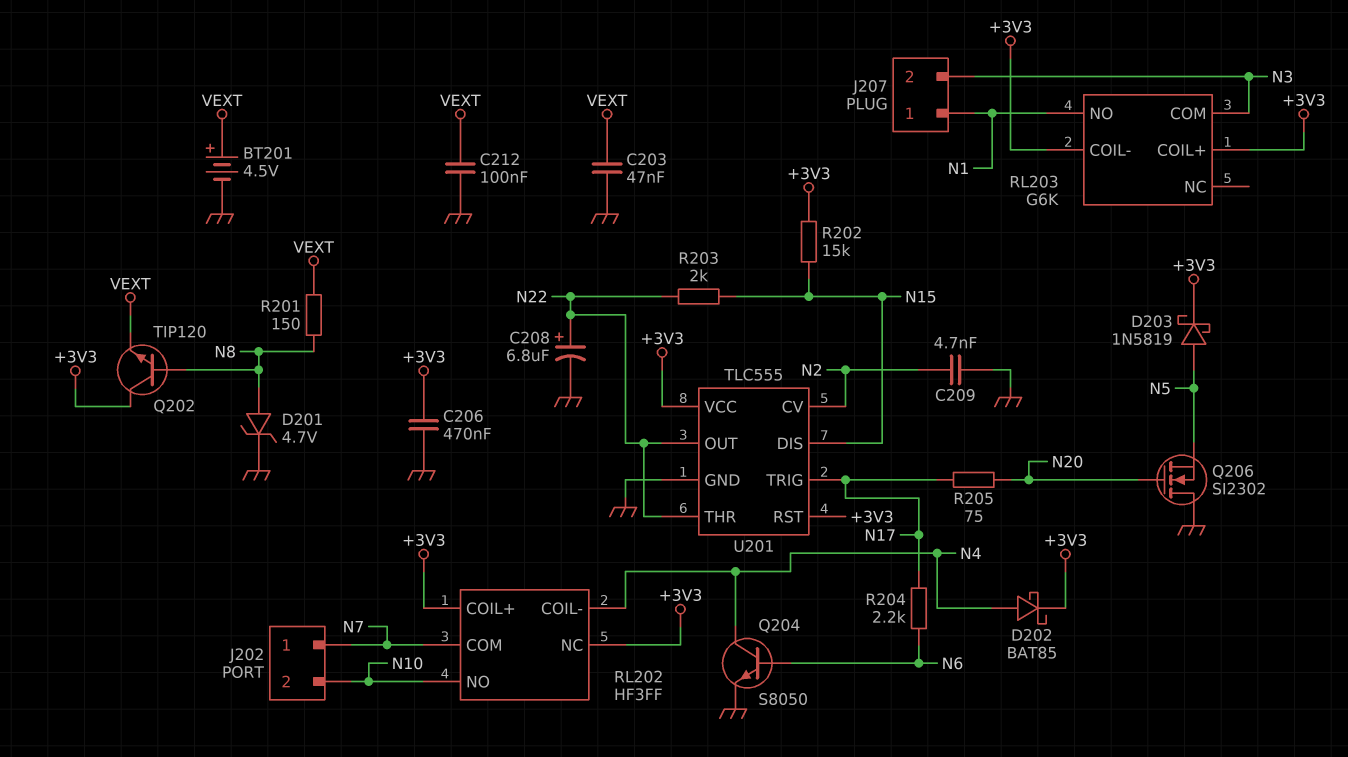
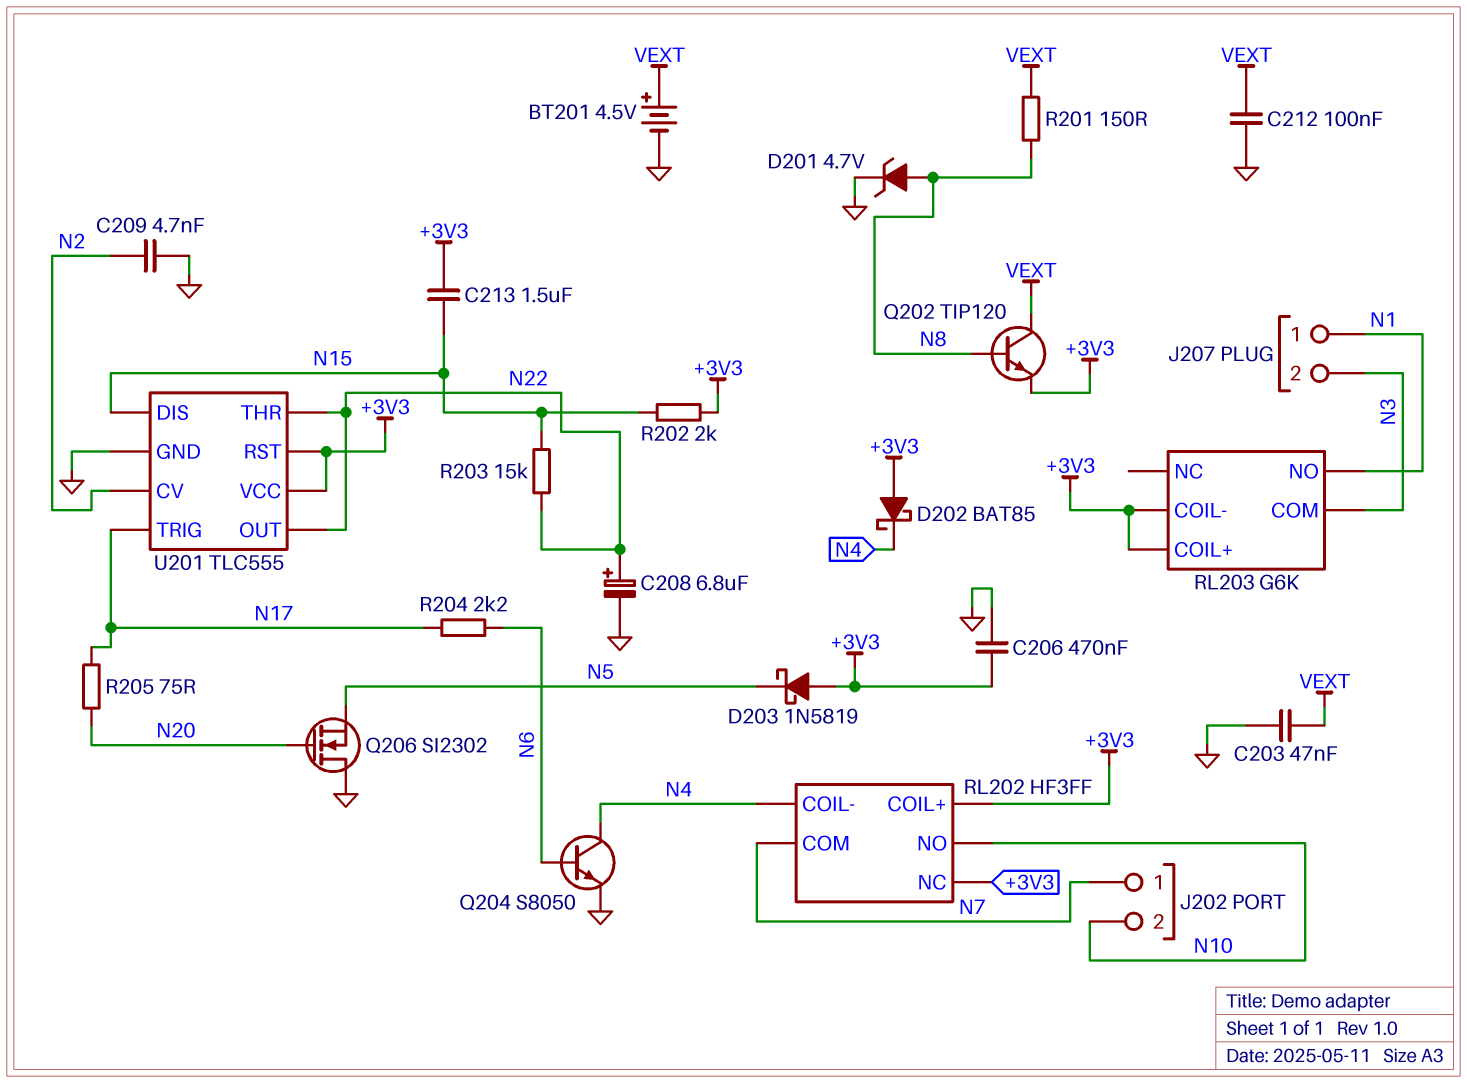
C213: none -> 1.5uF (+3V3, N15)
D202: schottky BAT85 (A N4, K +3V3) -> schottky BAT85 (A +3V3, K N4)
D203: schottky 1N5819 (A N5, K +3V3) -> schottky 1N5819 (A +3V3, K N5)
Q202: NPN TIP120 (B N8, C +3V3, E VEXT) -> NPN TIP120 (B N8, C VEXT, E +3V3)
R202: 15k (+3V3, N15) -> 2k (+3V3, N15)
R203: 2k (N15, N22) -> 15k (N15, N22)

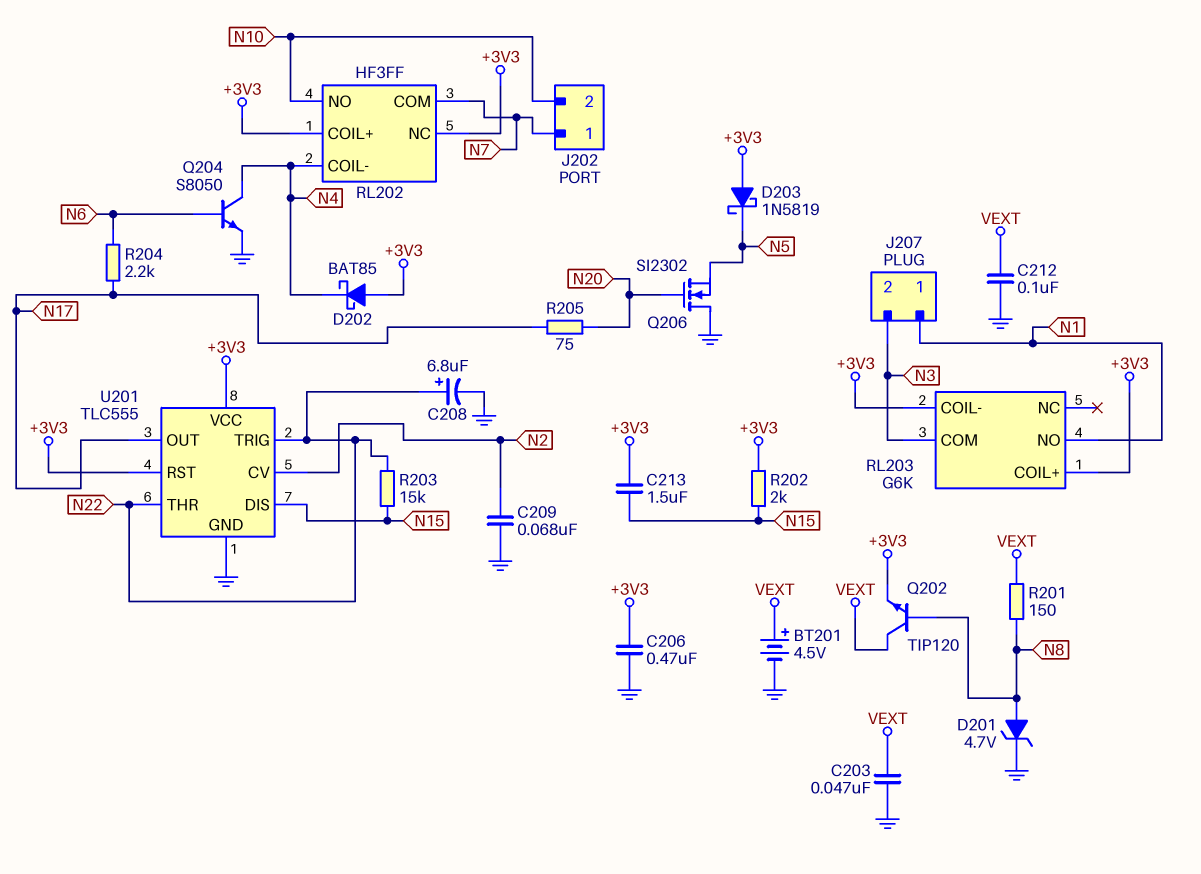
C209: 4.7nF (GND, N2) -> 68nF (GND, N2)
U201 pin OUT: N22 -> N17
U201 pin TRIG: N17 -> N22

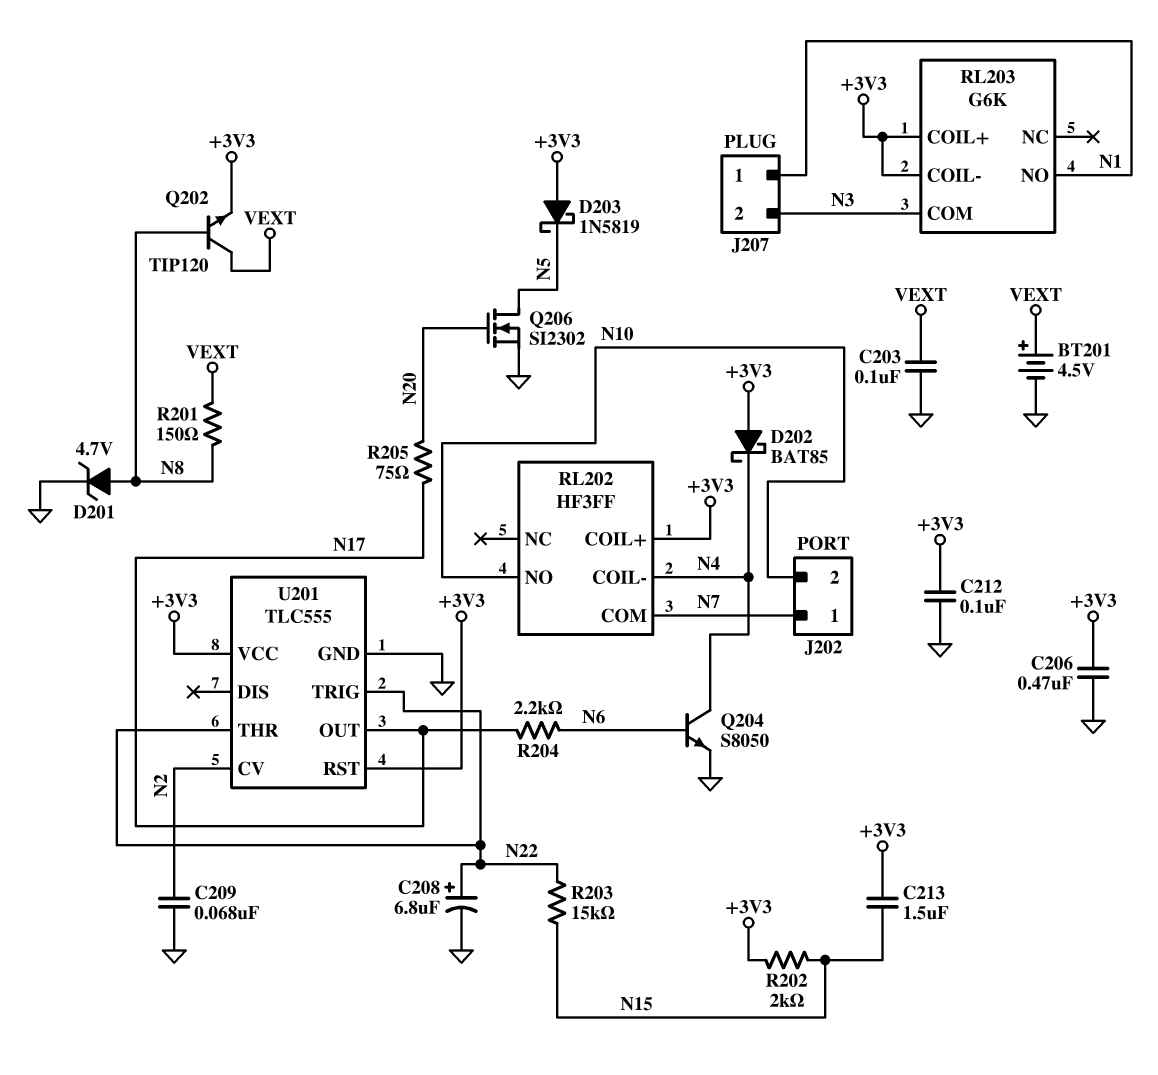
C203: 47nF (GND, VEXT) -> 100nF (GND, VEXT)
C212: 100nF (GND, VEXT) -> 100nF (+3V3, GND)
Q206: NMOS SI2302 (G N20, D GND, S N5) -> NMOS SI2302 (G N20, D N5, S GND)
RL202 pin NC: +3V3 -> none
U201 pin DIS: N15 -> none

